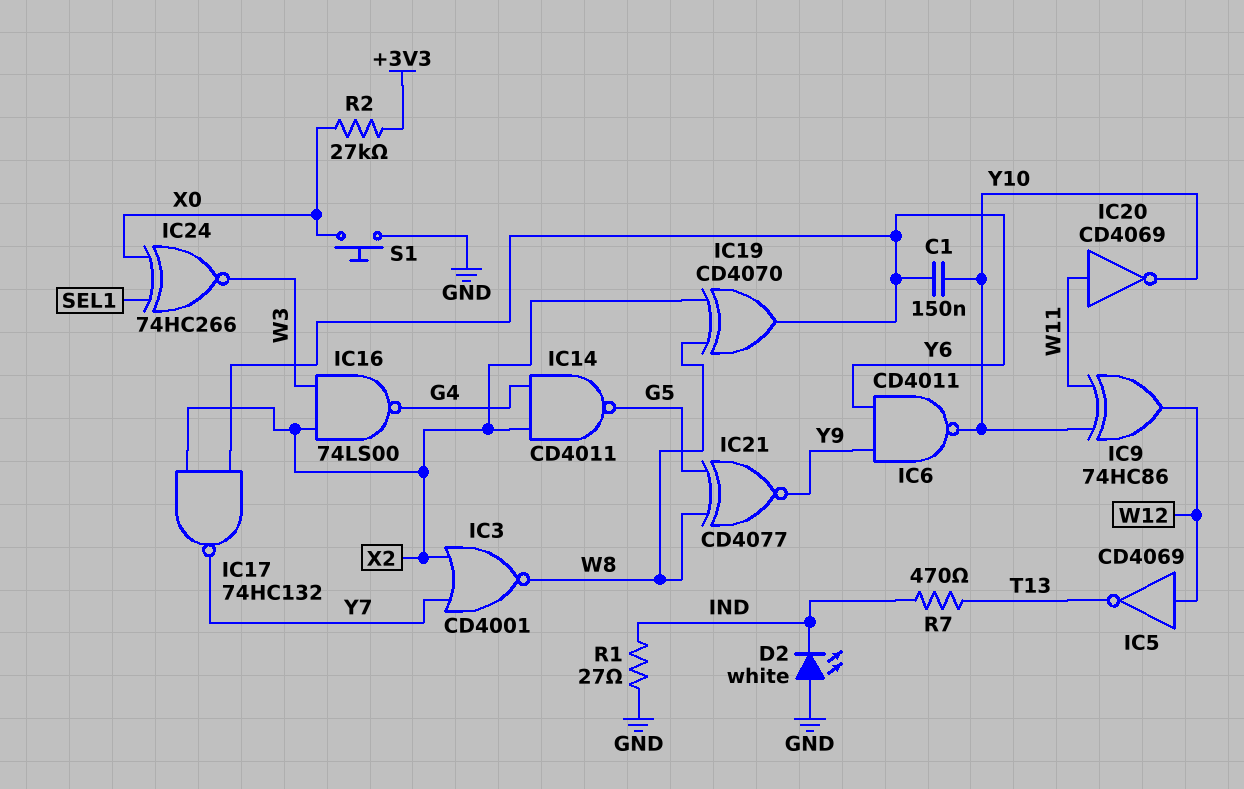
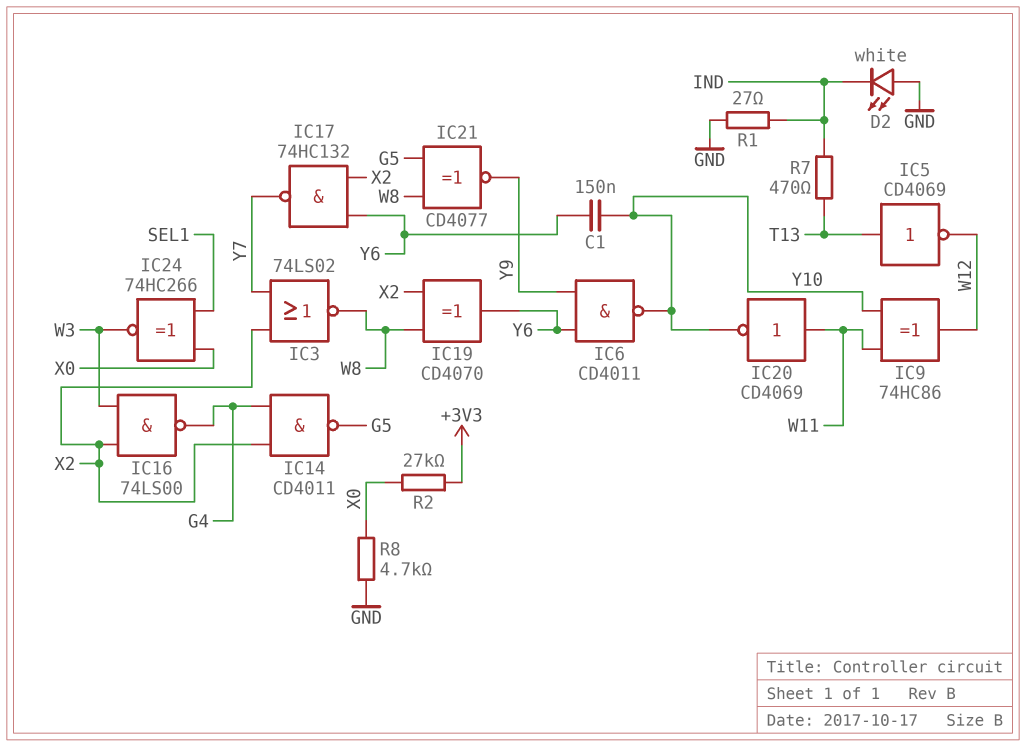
IC3: NOR CD4001 (in X2, in Y7, out W8) -> NOR 74LS02 (in X2, in Y7, out W8)
IC5: NOT CD4069 (in W12, out T13) -> NOT CD4069 (in T13, out W12)
R8: none -> 4.7k (GND, X0)
S1: button (GND, X0) -> none

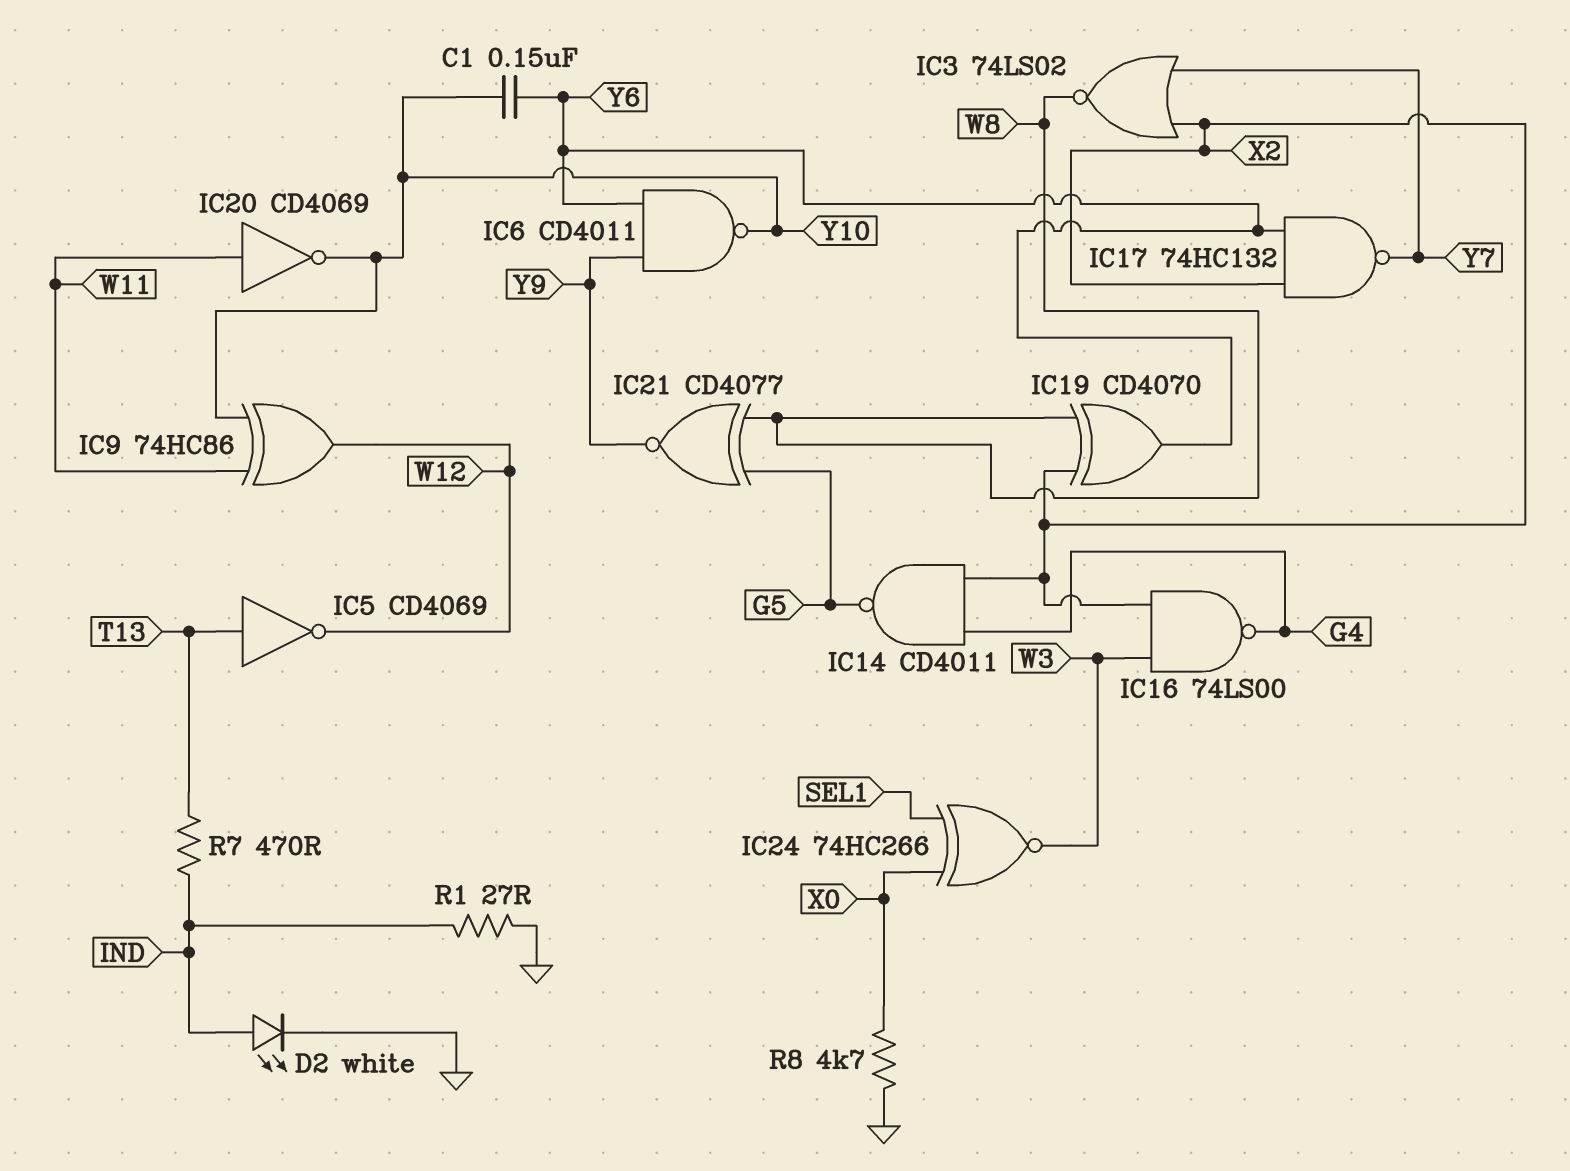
D2: LED white (A GND, K IND) -> LED white (A IND, K GND)
R2: 27k (+3V3, X0) -> none

